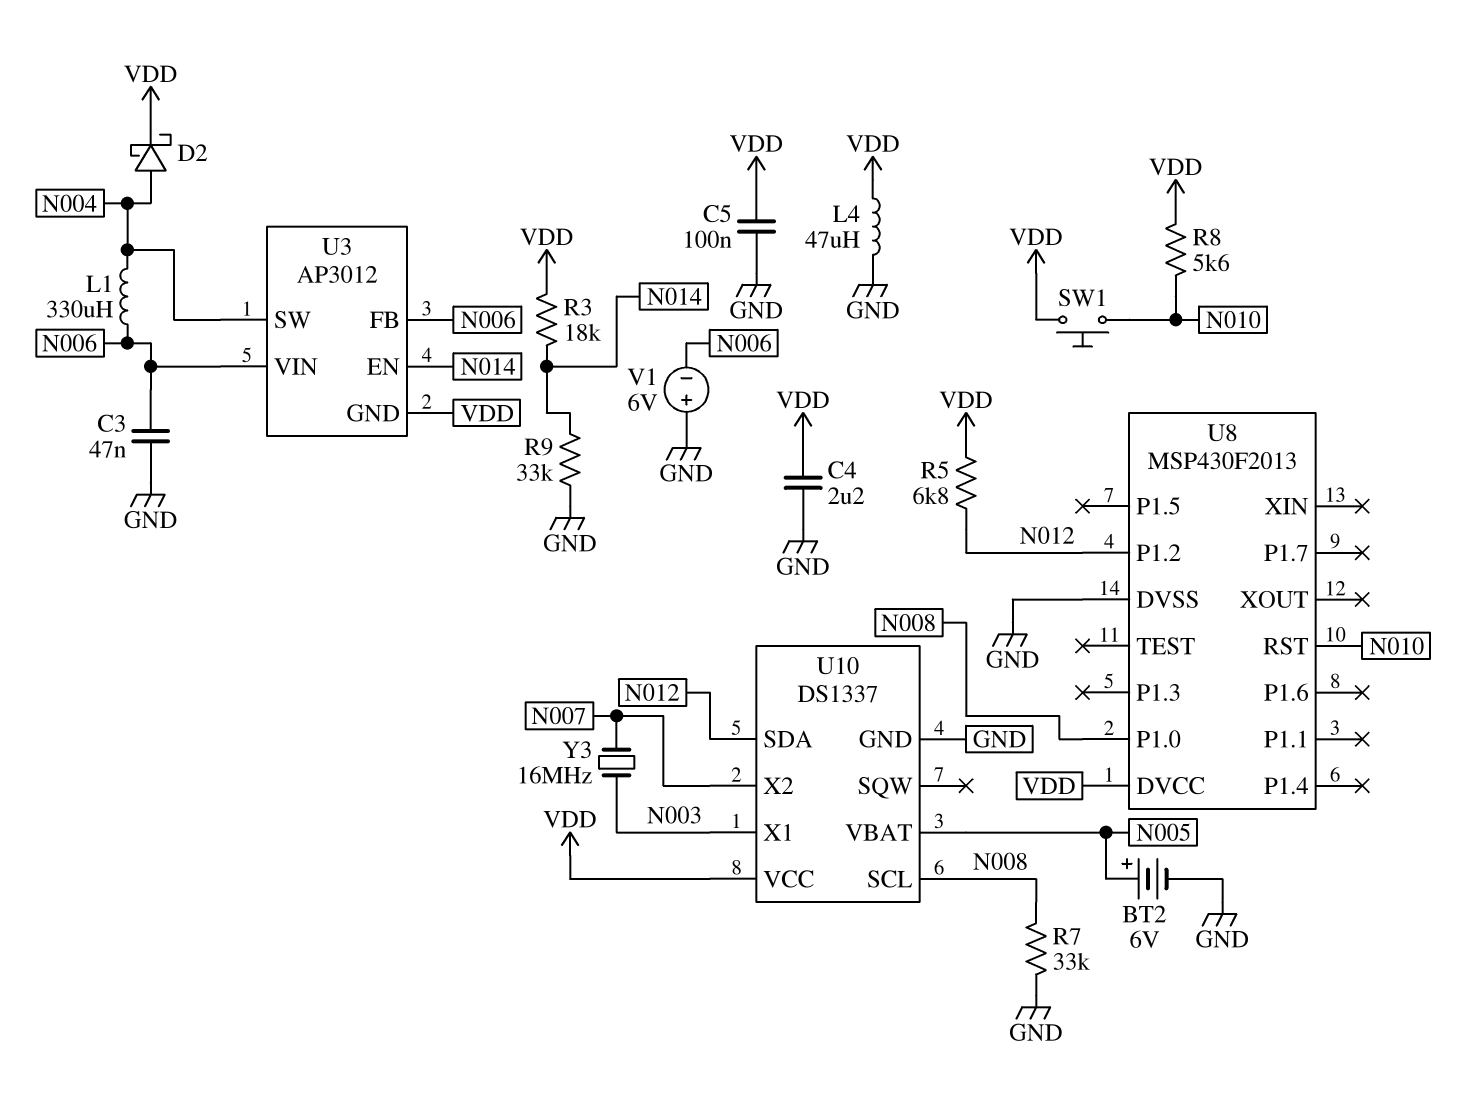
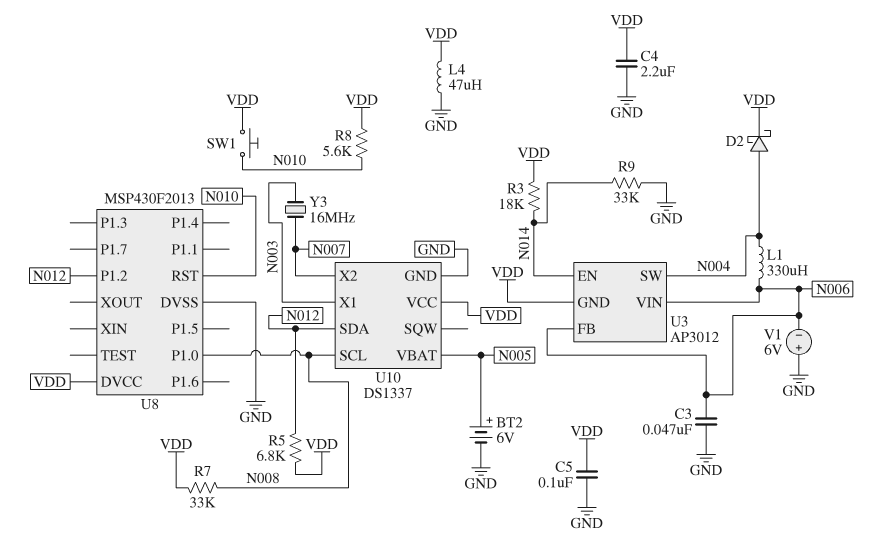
R7: 33k (GND, N008) -> 33k (N008, VDD)

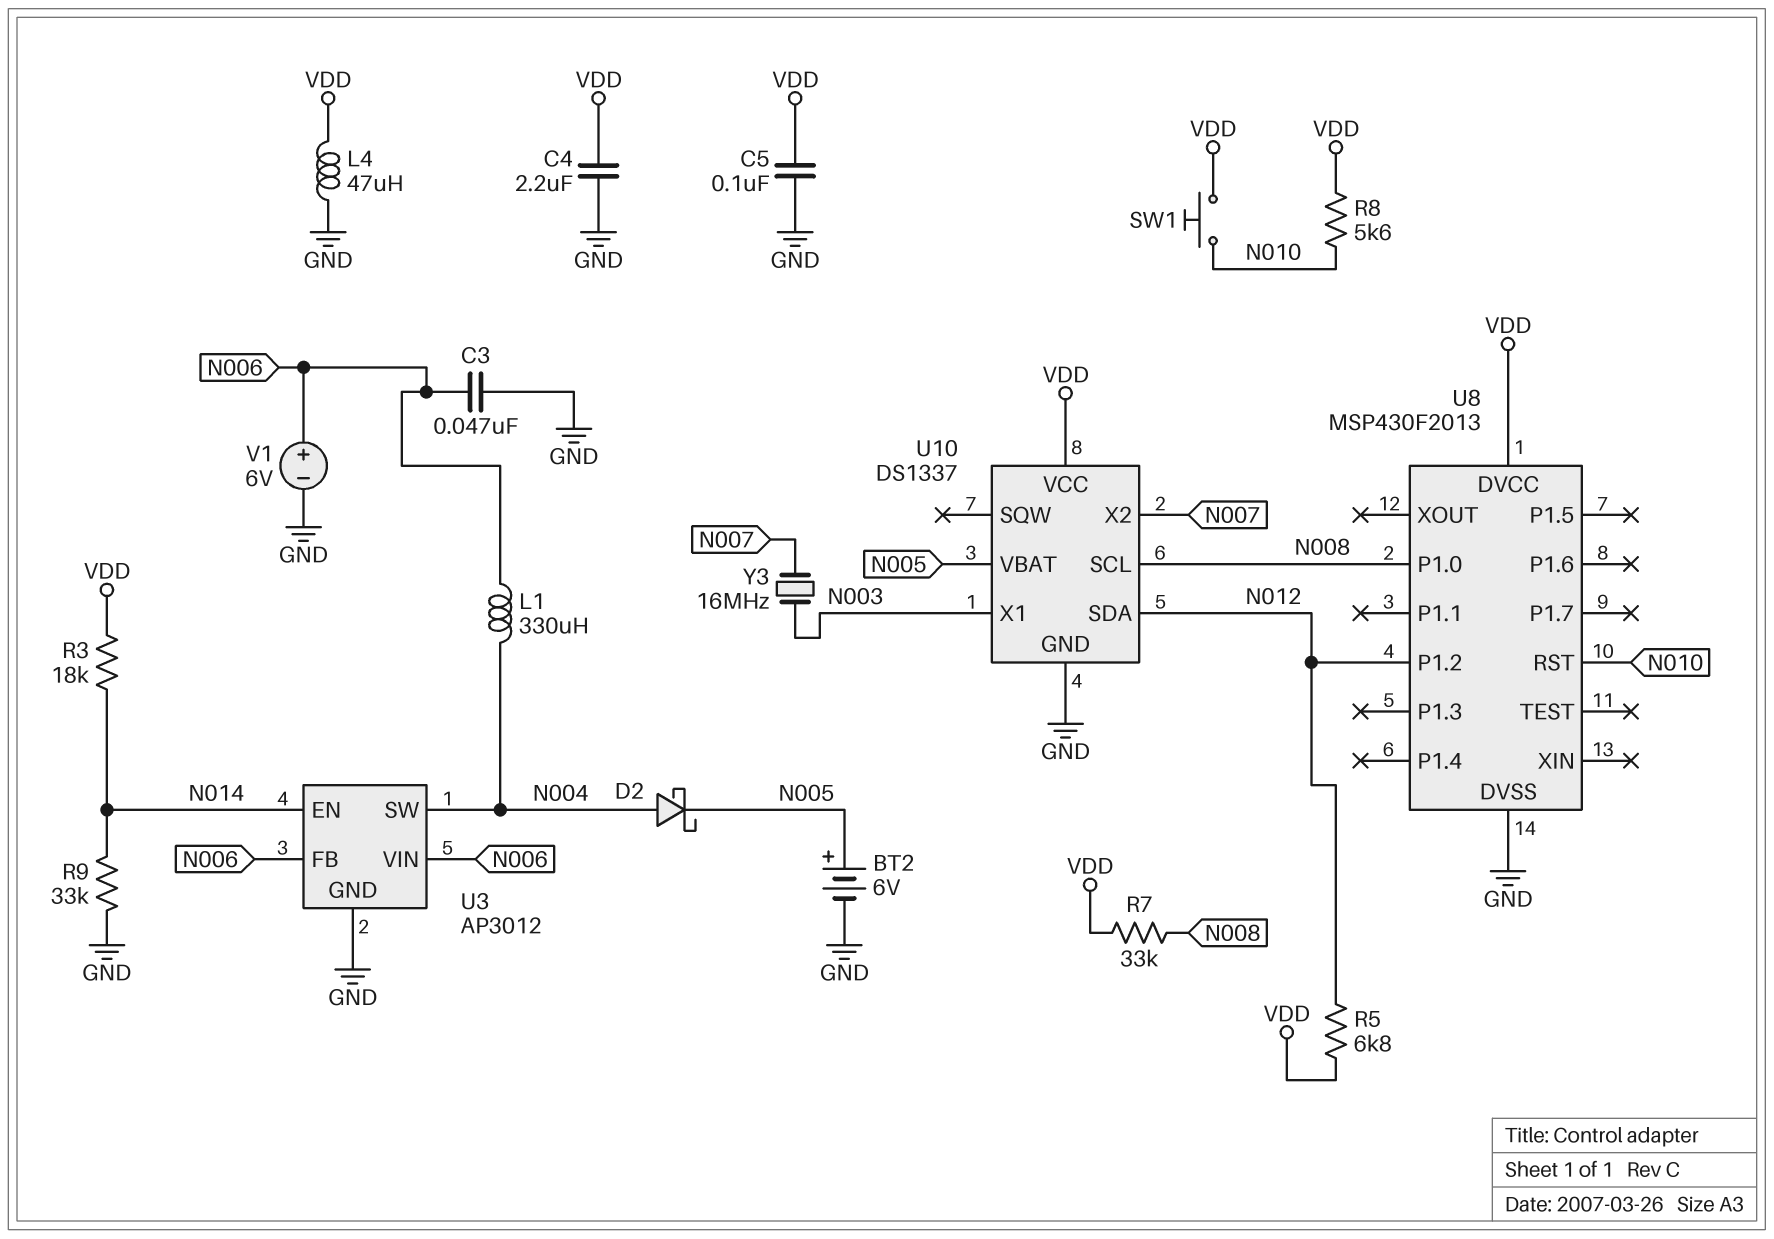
D2: schottky (A N004, K VDD) -> schottky (A N004, K N005)
U3 pin GND: VDD -> GND
V1: 6V (plus GND, minus N006) -> 6V (plus N006, minus GND)

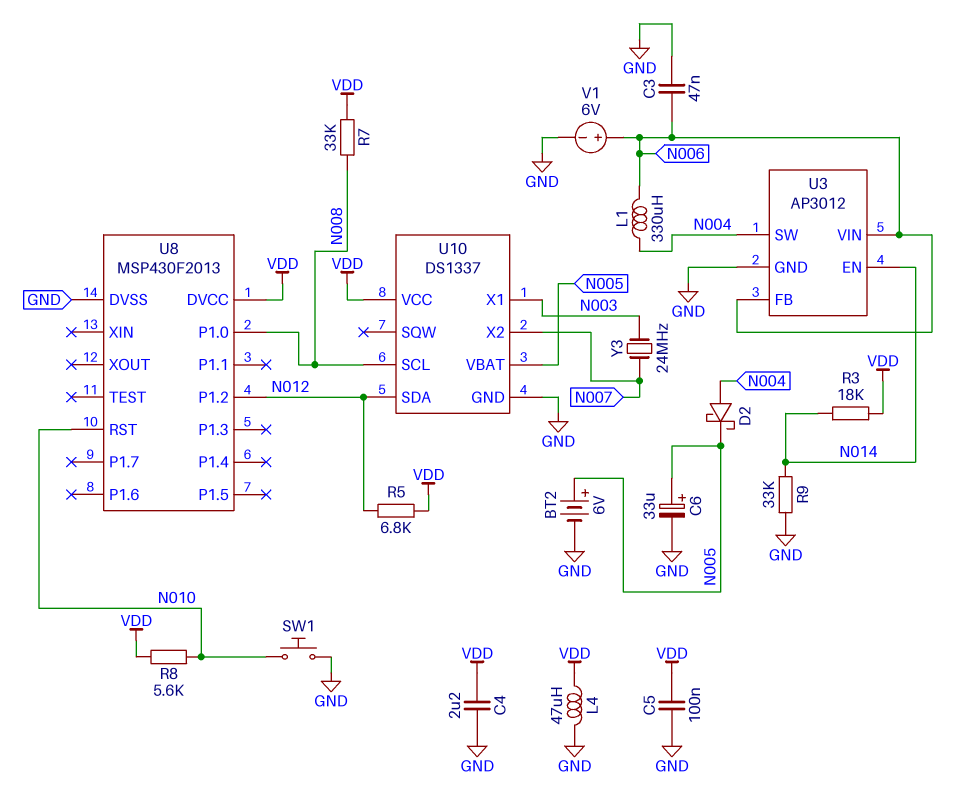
C6: none -> 33uF (plus N005, minus GND)
SW1: button (N010, VDD) -> button (GND, N010)
Y3: 16MHz (N003, N007) -> 24MHz (N003, N007)

